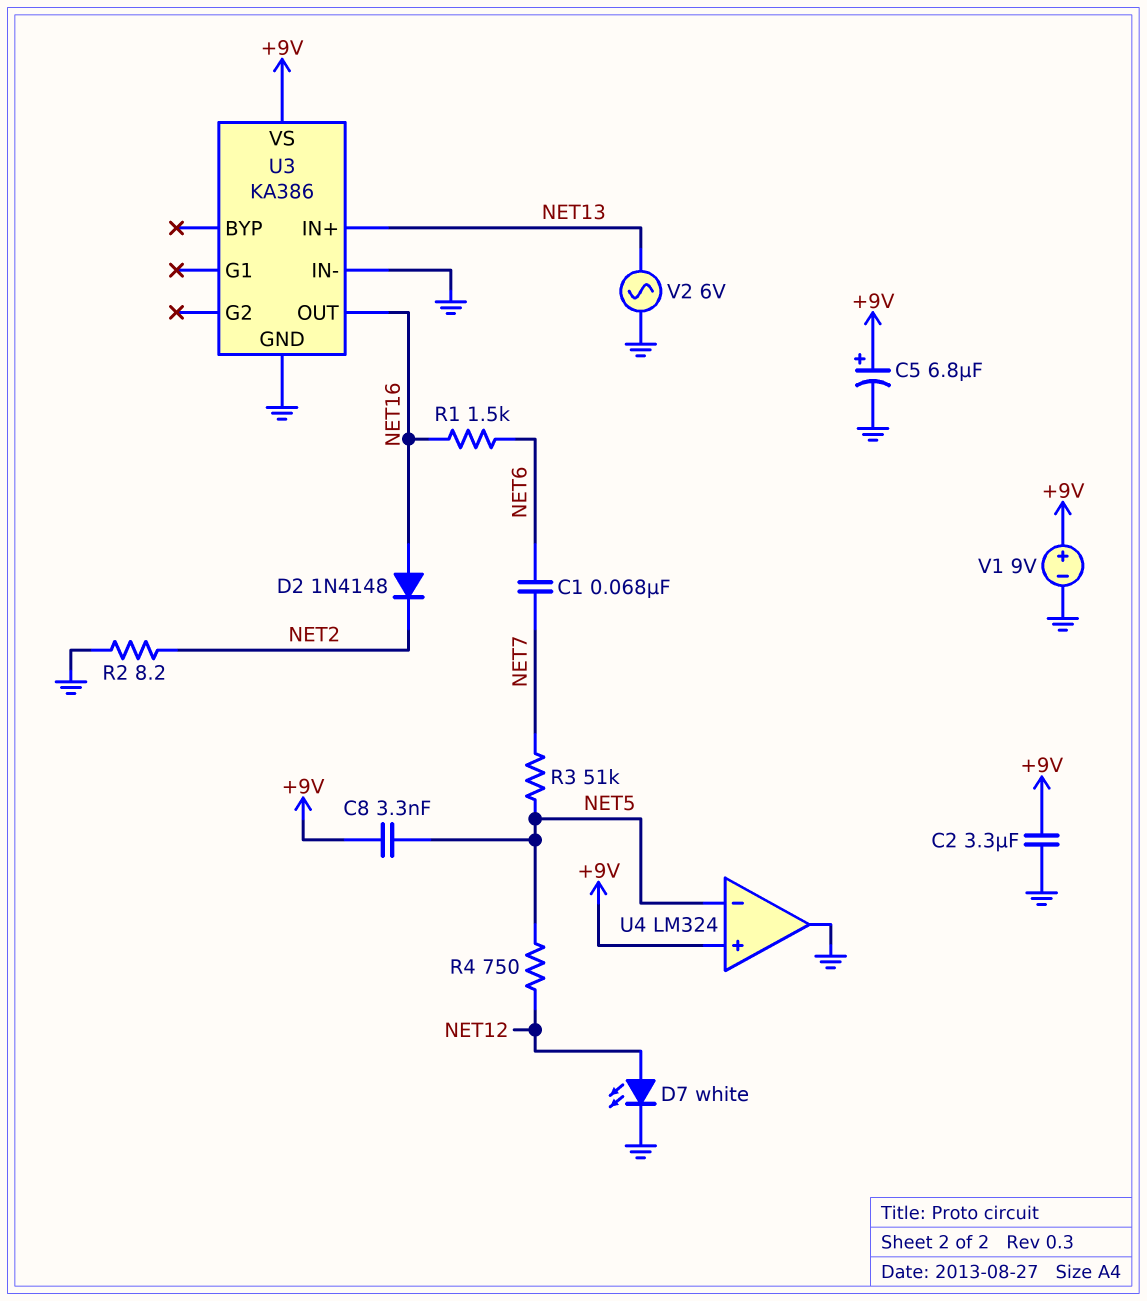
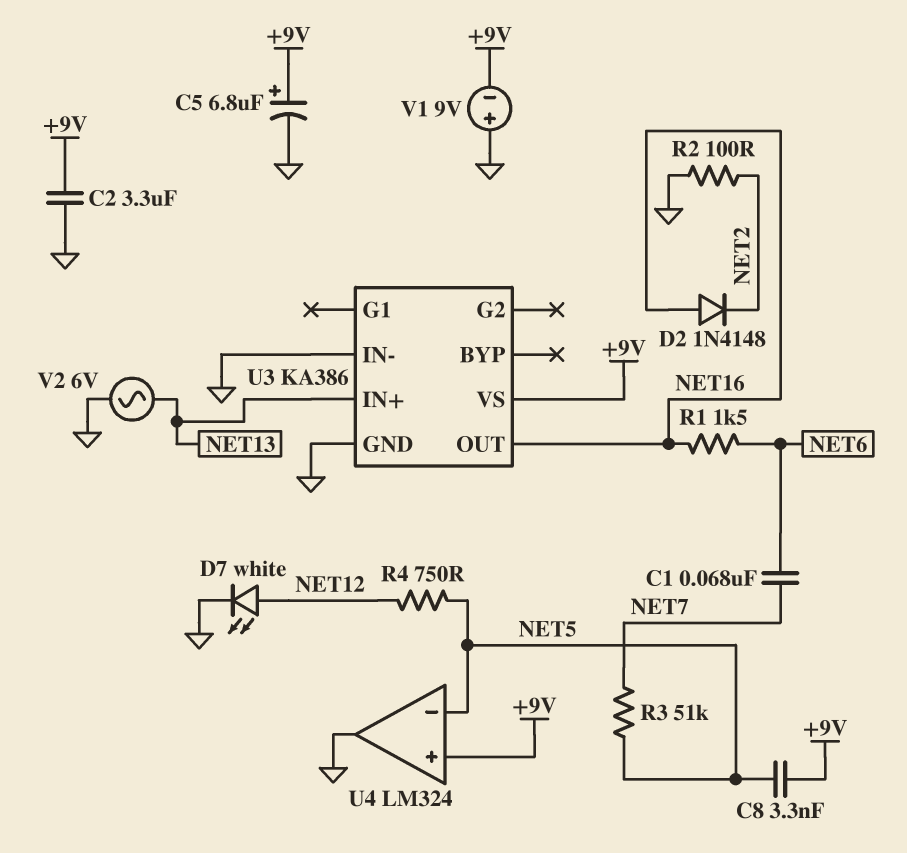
R2: 8.2 (GND, NET2) -> 100 (GND, NET2)
V1: 9V (plus +9V, minus GND) -> 9V (plus GND, minus +9V)

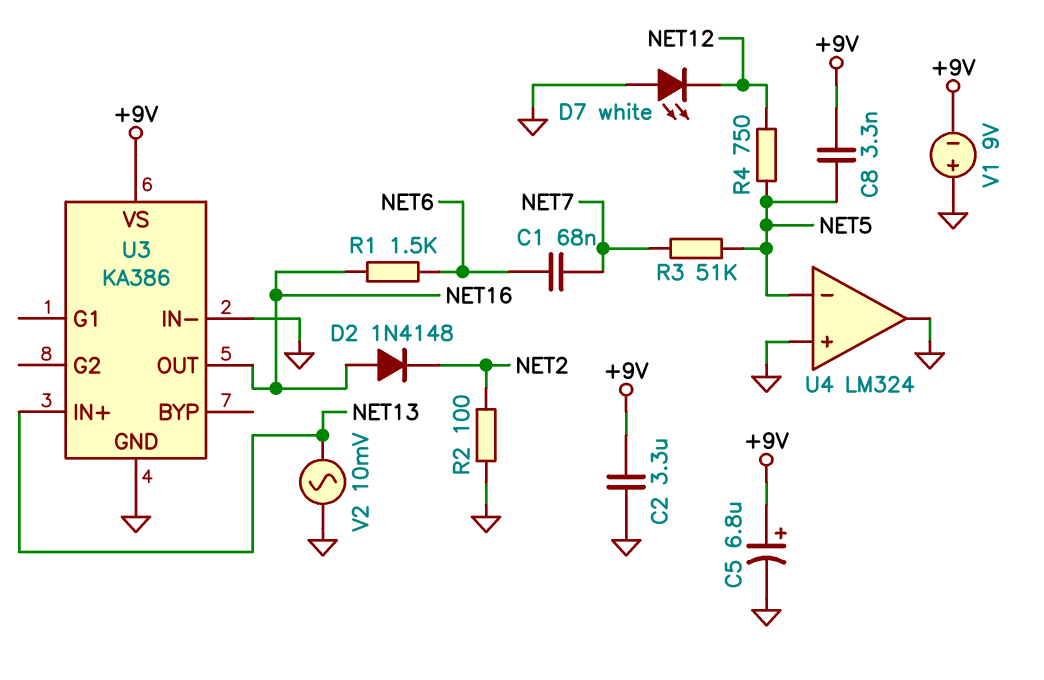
D7: LED white (A NET12, K GND) -> LED white (A GND, K NET12)
U4 pin in+: +9V -> GND
V2: AC 6V (GND, NET13) -> AC 10mV (GND, NET13)

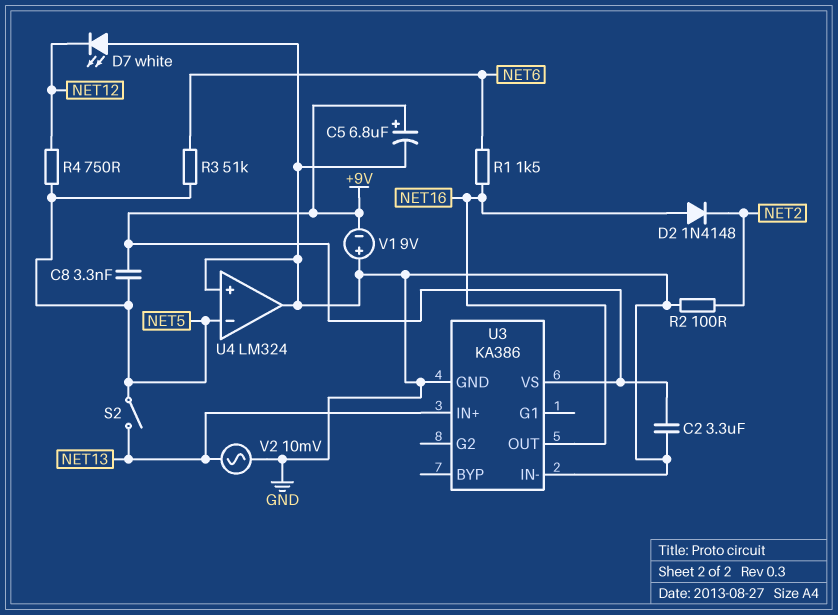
C1: 68nF (NET6, NET7) -> none
R3: 51k (NET5, NET7) -> 51k (NET5, NET6)
S2: none -> switch (NET5, NET13)

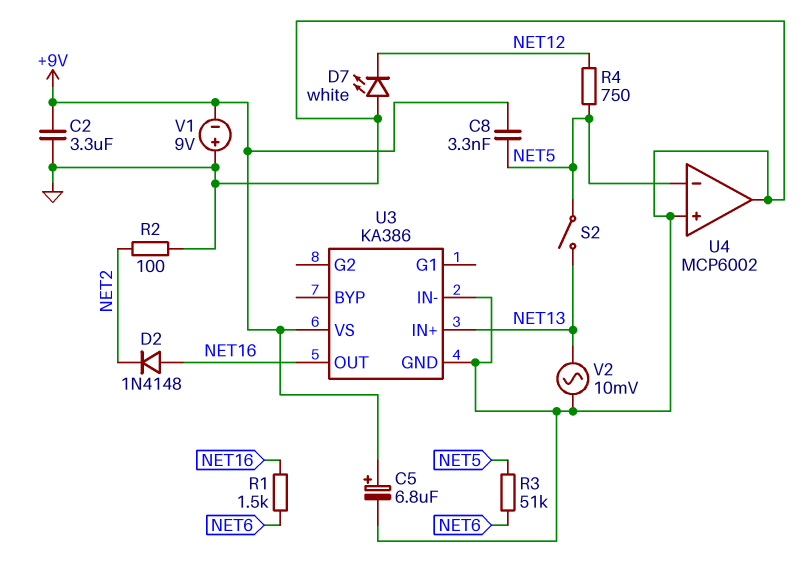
U4: LM324 -> MCP6002

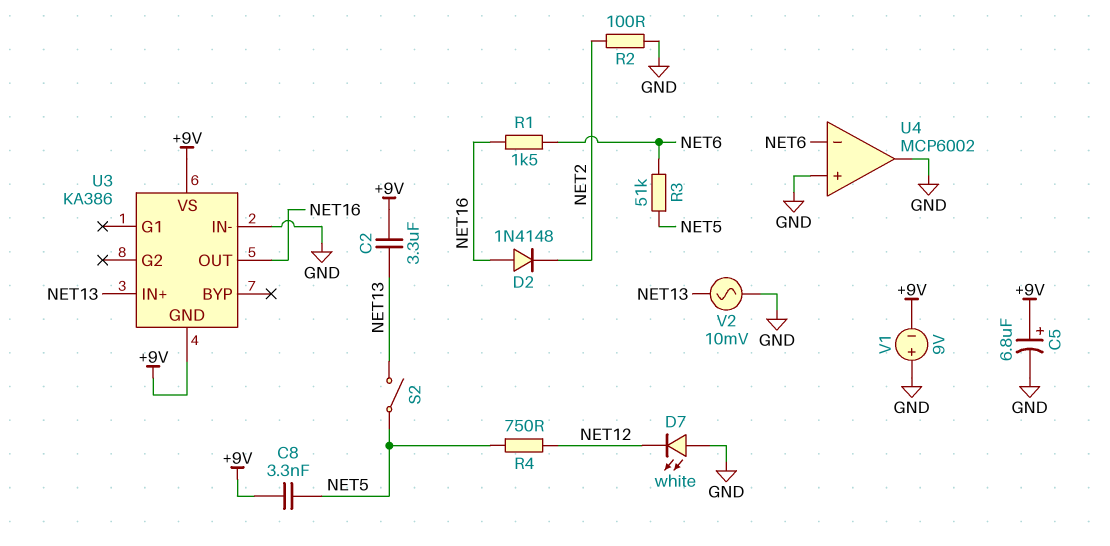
C2: 3.3uF (+9V, GND) -> 3.3uF (+9V, NET13)
U3 pin GND: GND -> +9V
U4 pin in-: NET5 -> NET6

